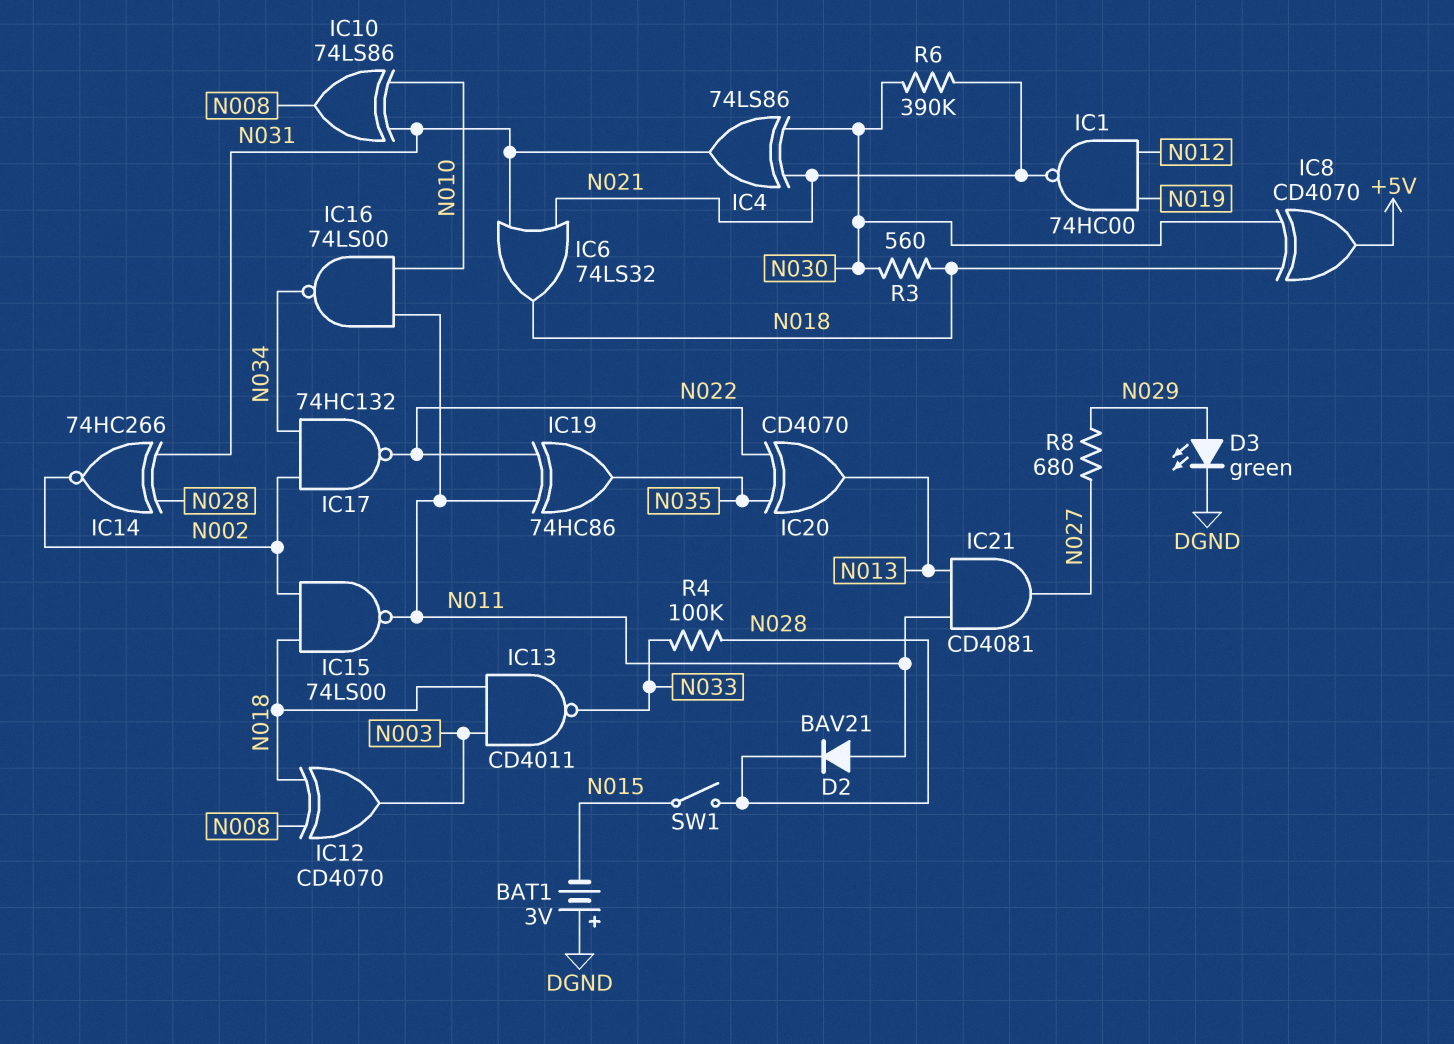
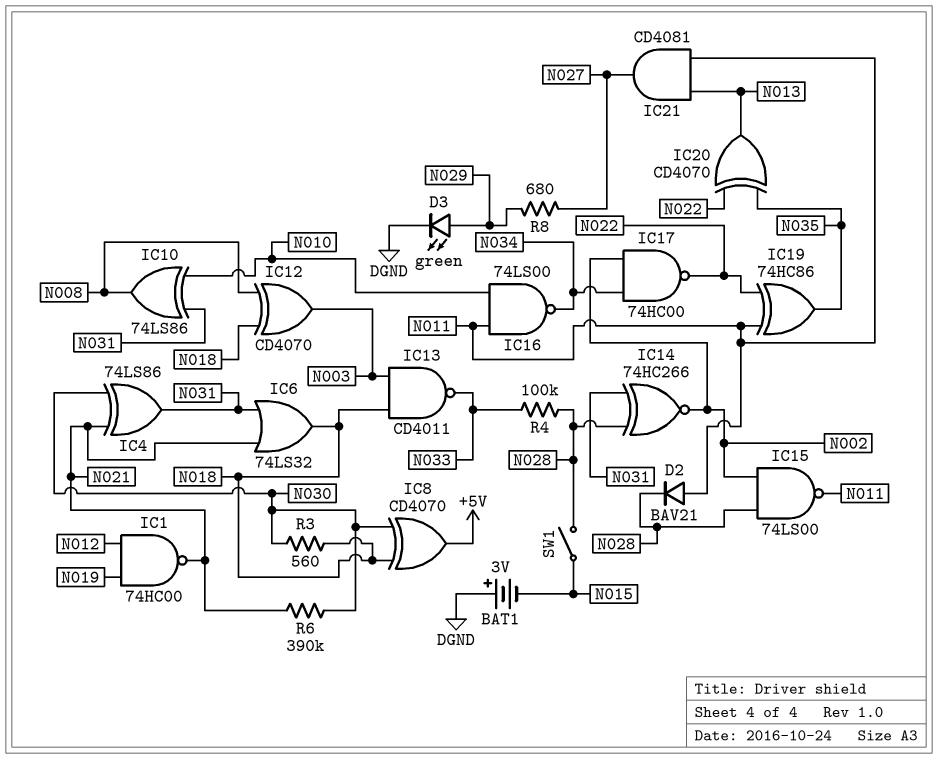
IC15: NAND 74LS00 (in N002, in N018, out N011) -> NAND 74LS00 (in N002, in N028, out N011)
IC17: NAND 74HC132 (in N002, in N034, out N022) -> NAND 74HC00 (in N002, in N034, out N022)

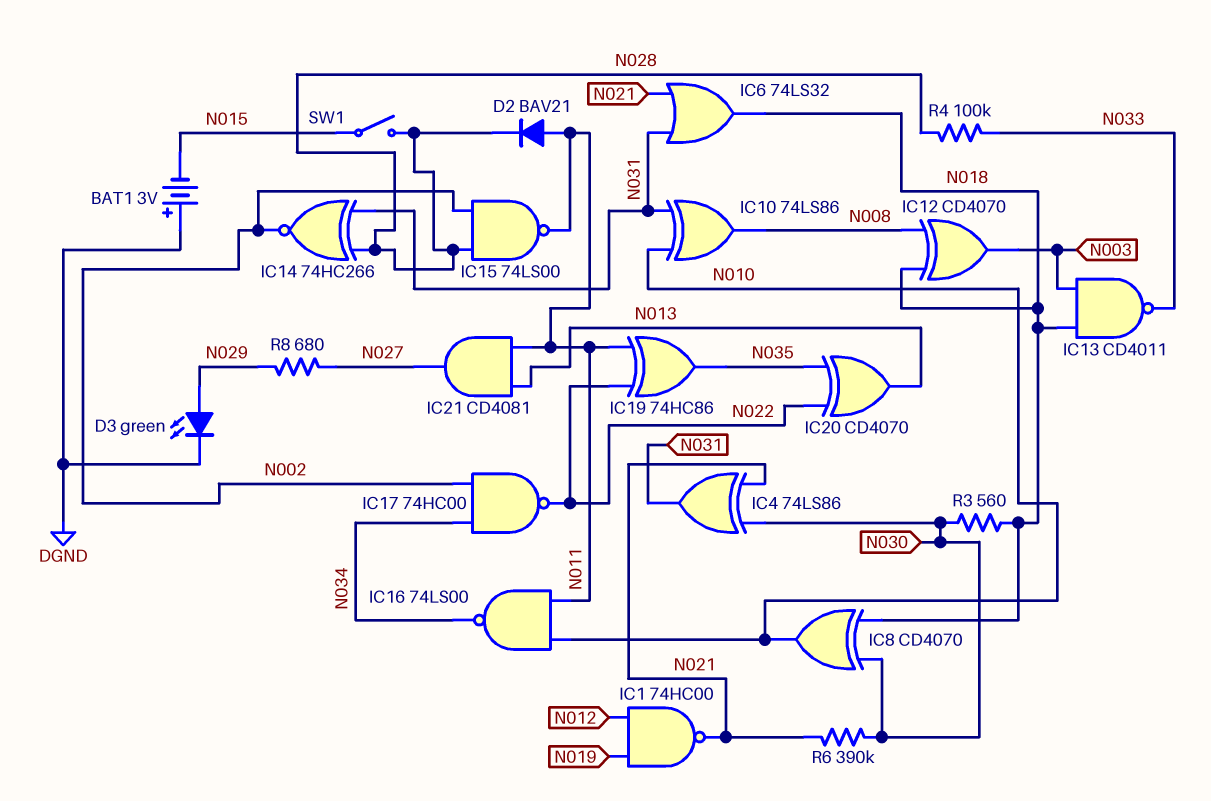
IC8: XOR CD4070 (in N018, in N030, out +5V) -> XOR CD4070 (in N018, in N030, out N010)

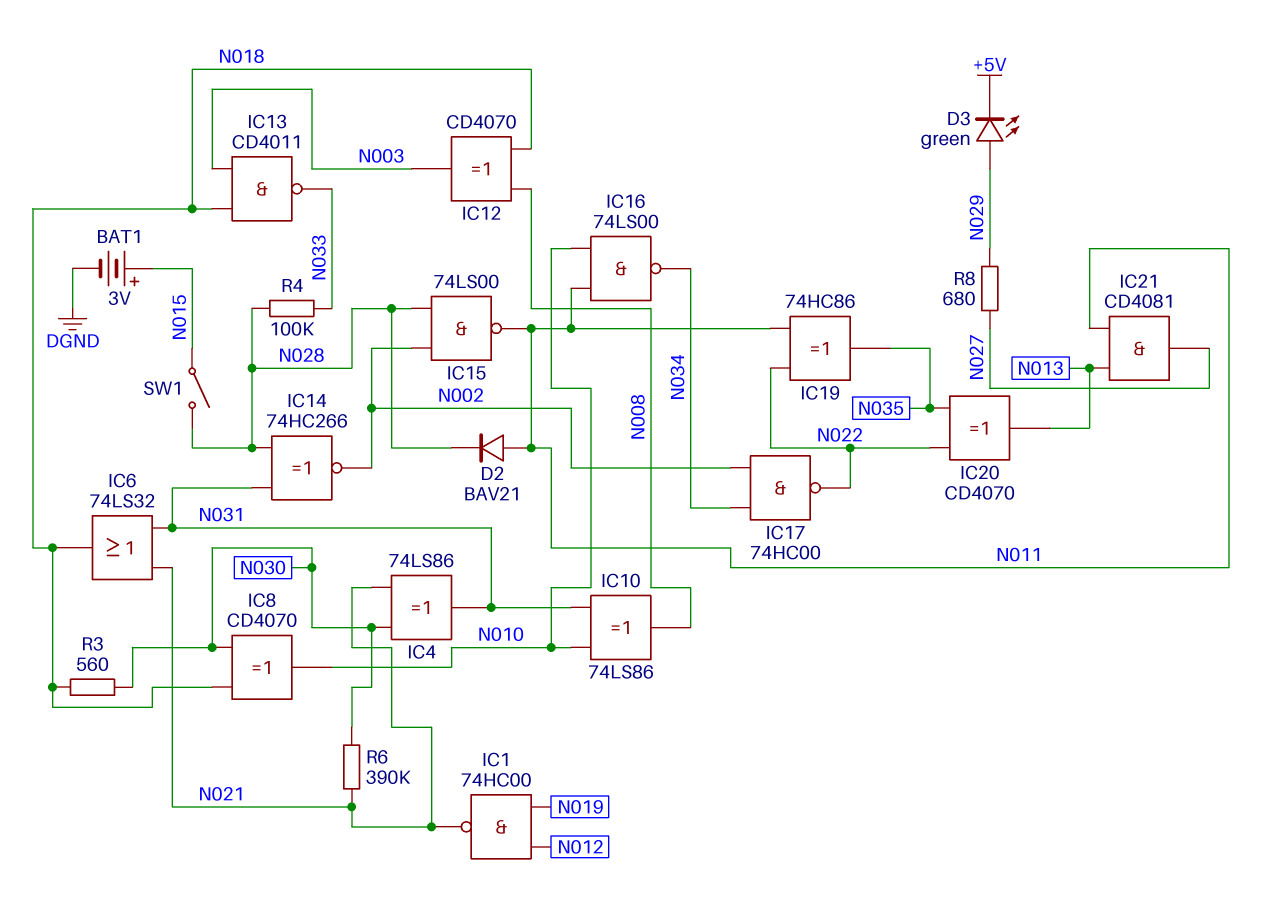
BAT1: 3V (plus DGND, minus N015) -> 3V (plus N015, minus DGND)
D3: LED green (A N029, K DGND) -> LED green (A N029, K +5V)

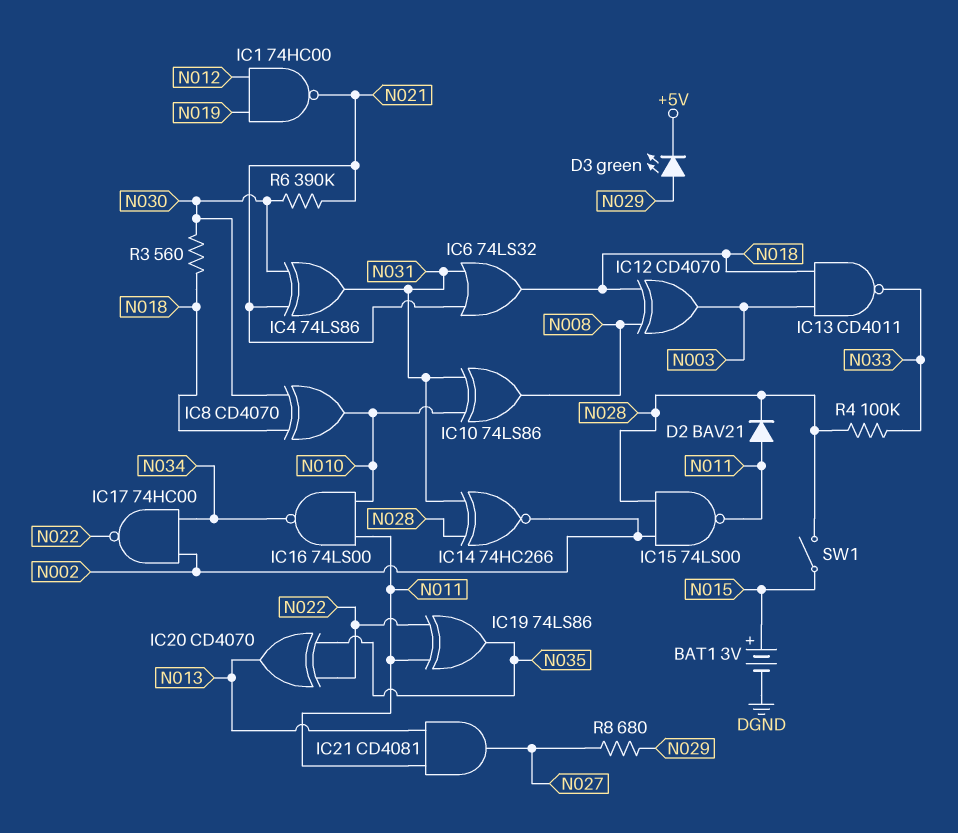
IC19: XOR 74HC86 (in N011, in N022, out N035) -> XOR 74LS86 (in N011, in N022, out N035)

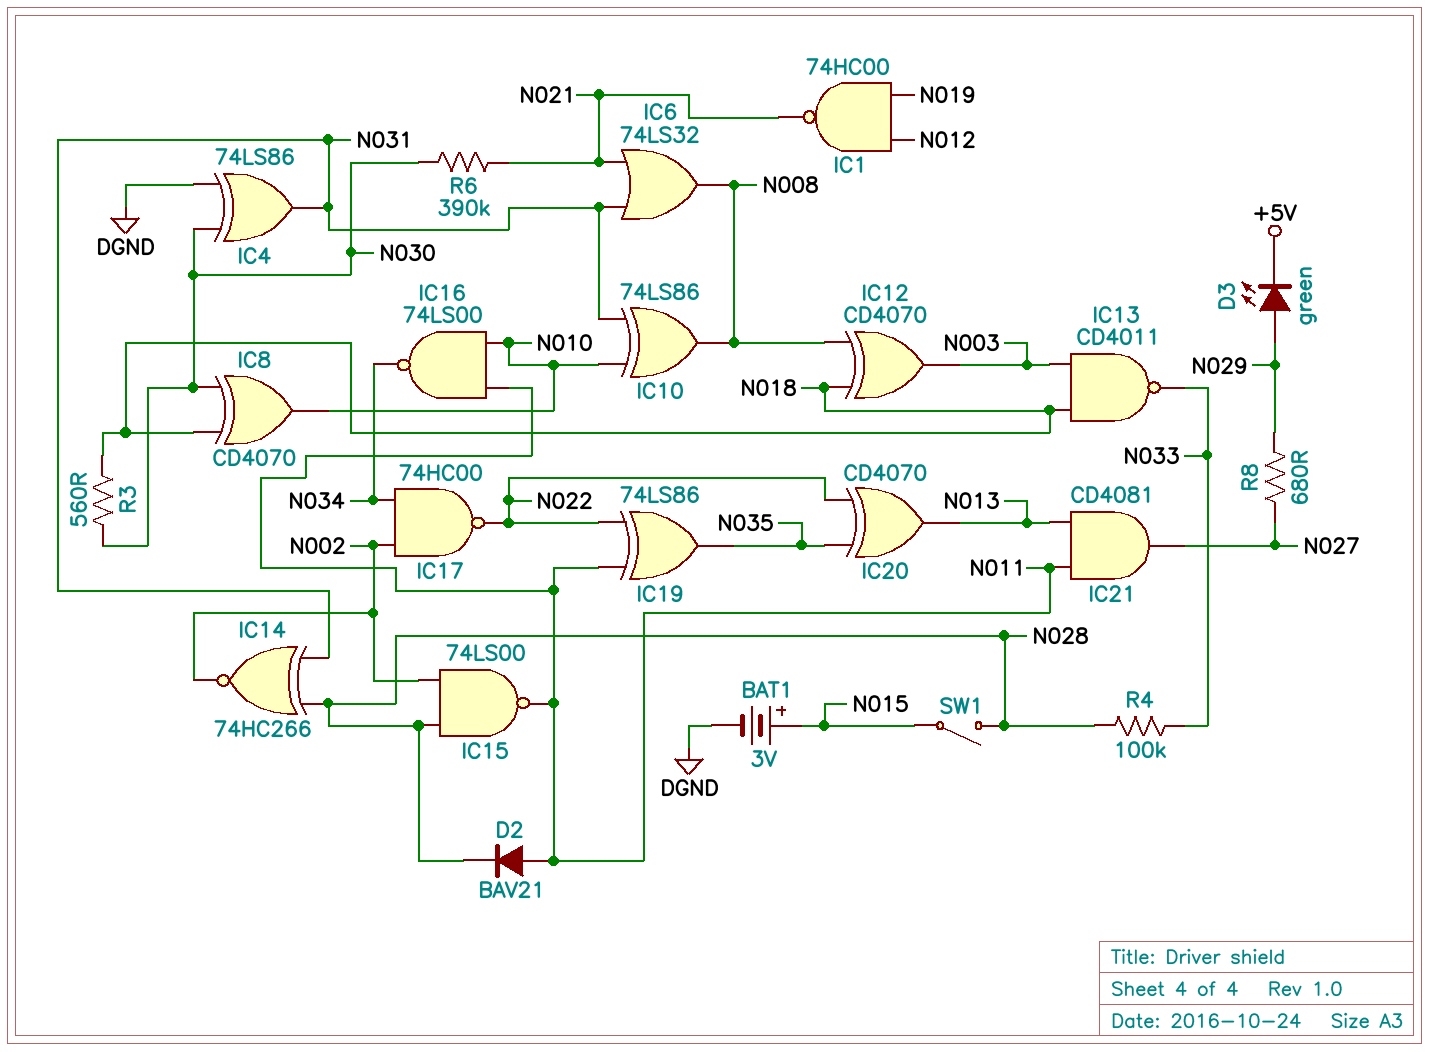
IC4: XOR 74LS86 (in N021, in N030, out N031) -> XOR 74LS86 (in DGND, in N030, out N031)
IC6: OR 74LS32 (in N021, in N031, out N018) -> OR 74LS32 (in N021, in N031, out N008)

